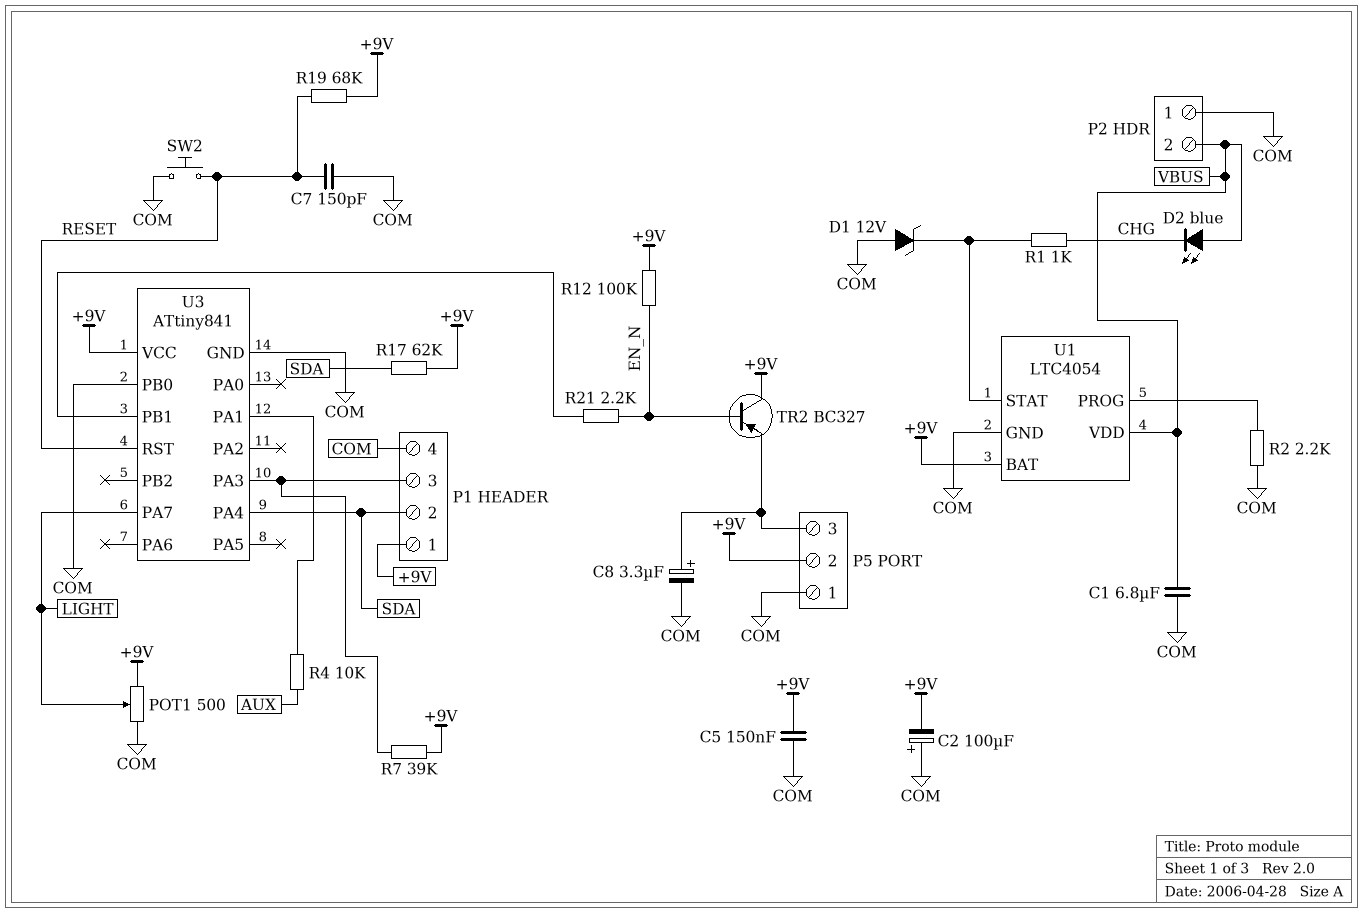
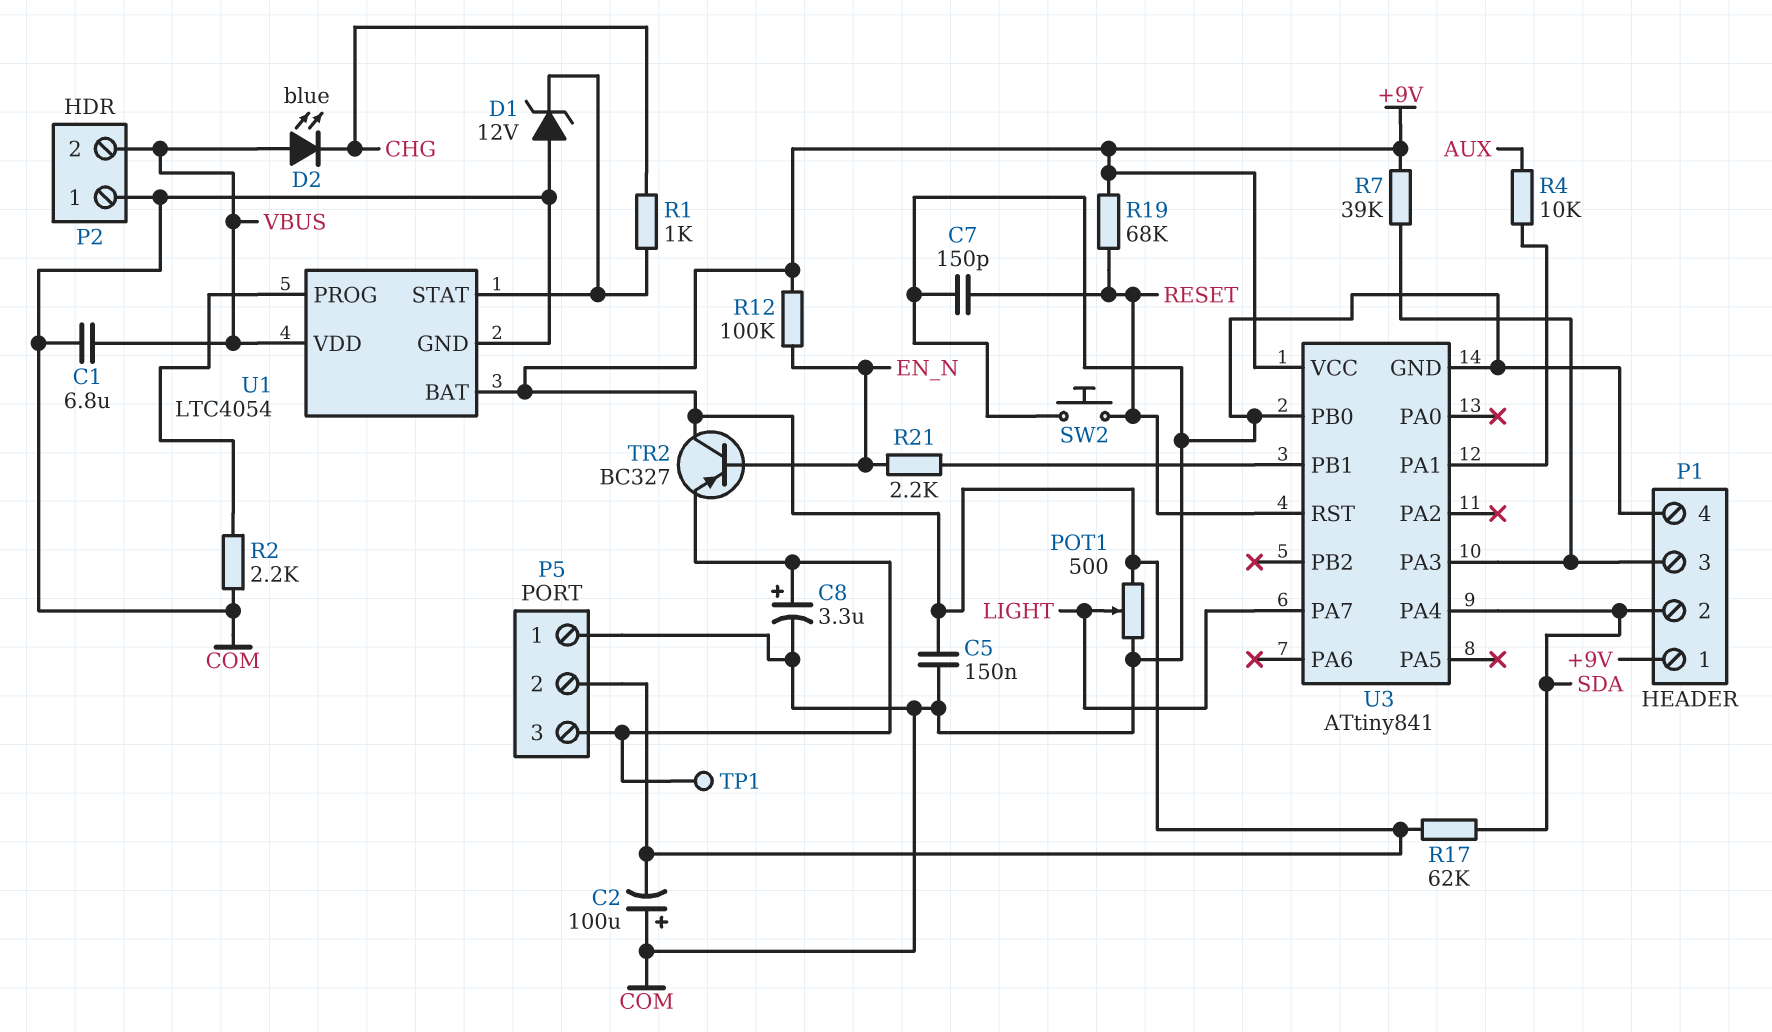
TP1: none -> test point (P5/3)

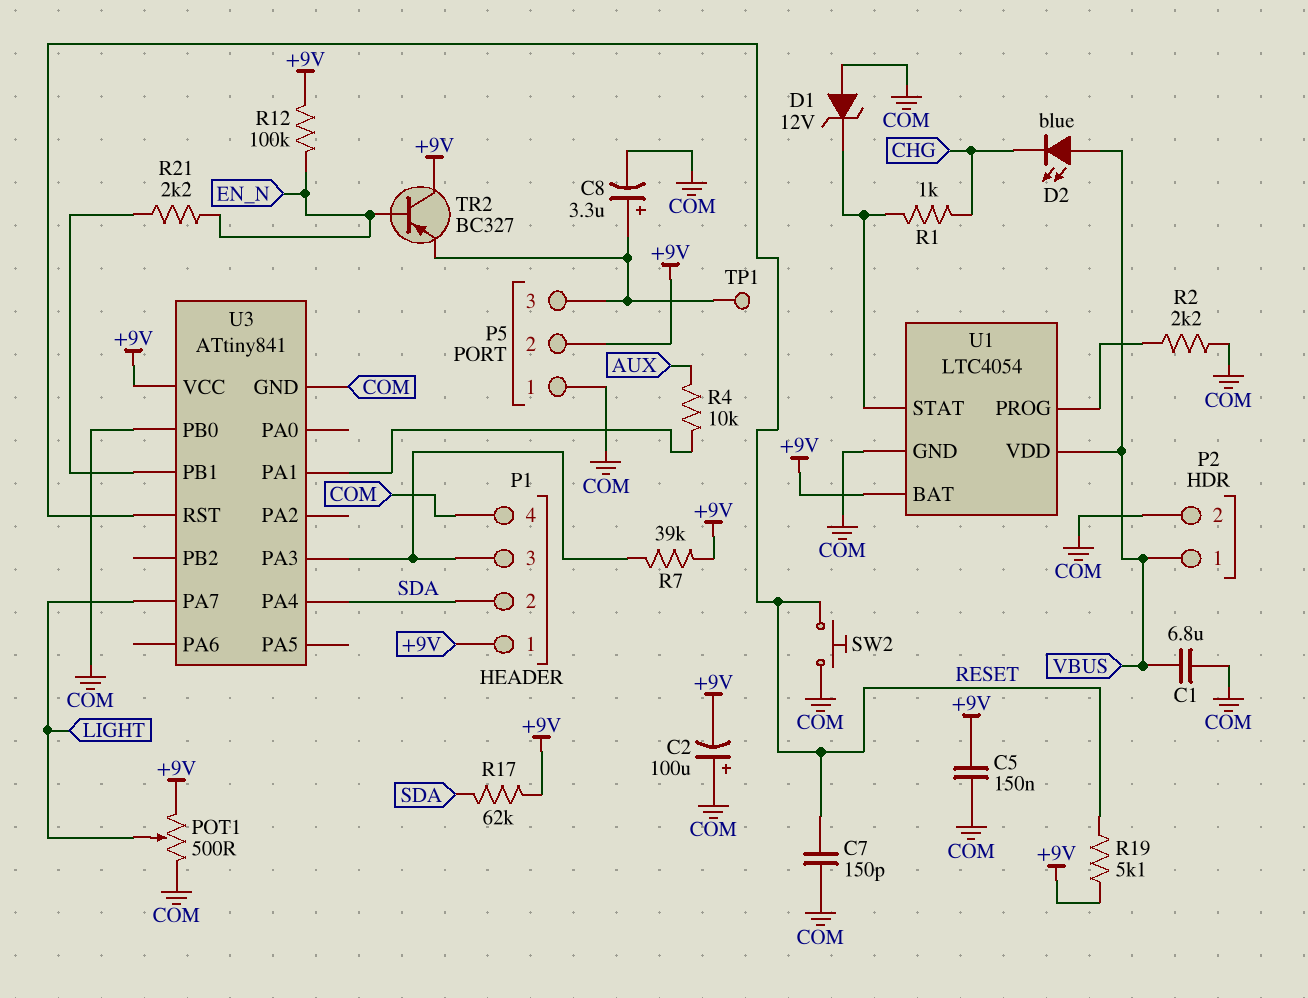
P2 pin 1: COM -> VBUS
P2 pin 2: VBUS -> COM
R19: 68k (+9V, RESET) -> 5.1k (+9V, RESET)

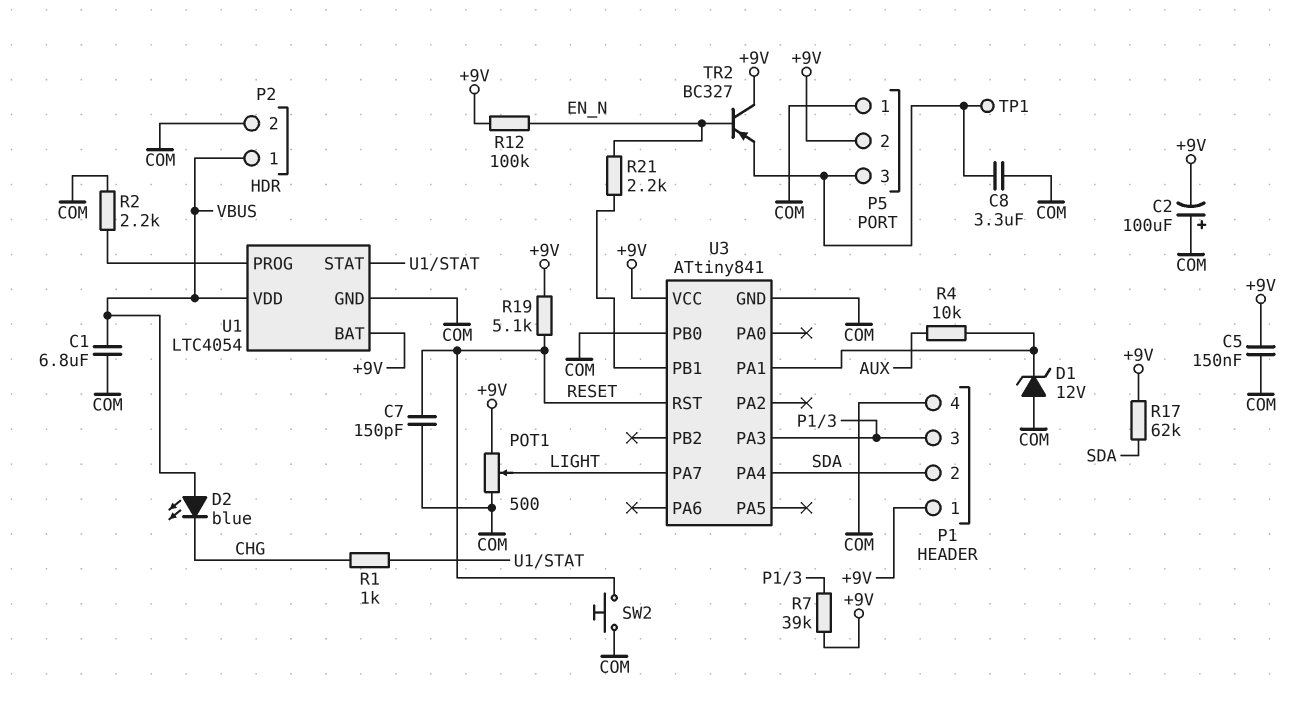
C8: 3.3uF (plus P5/3, minus COM) -> 3.3uF (COM, P5/3)
D1: zener 12V (A COM, K U1/STAT) -> zener 12V (A COM, K U3/PA1)

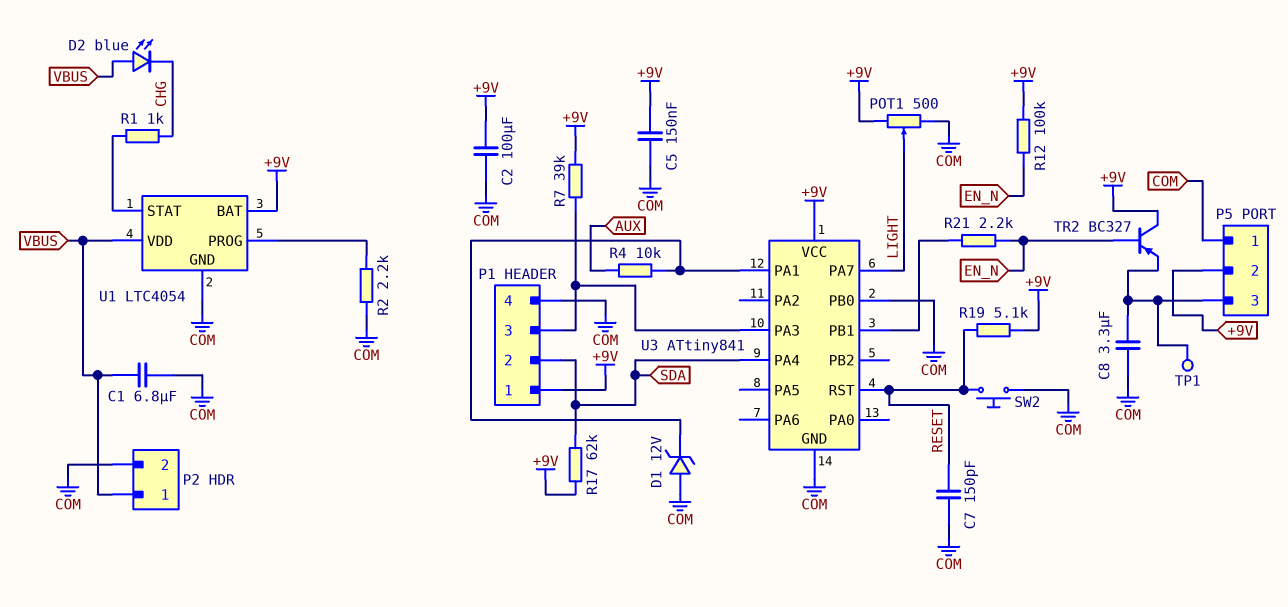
C2: 100uF (plus COM, minus +9V) -> 100uF (+9V, COM)

